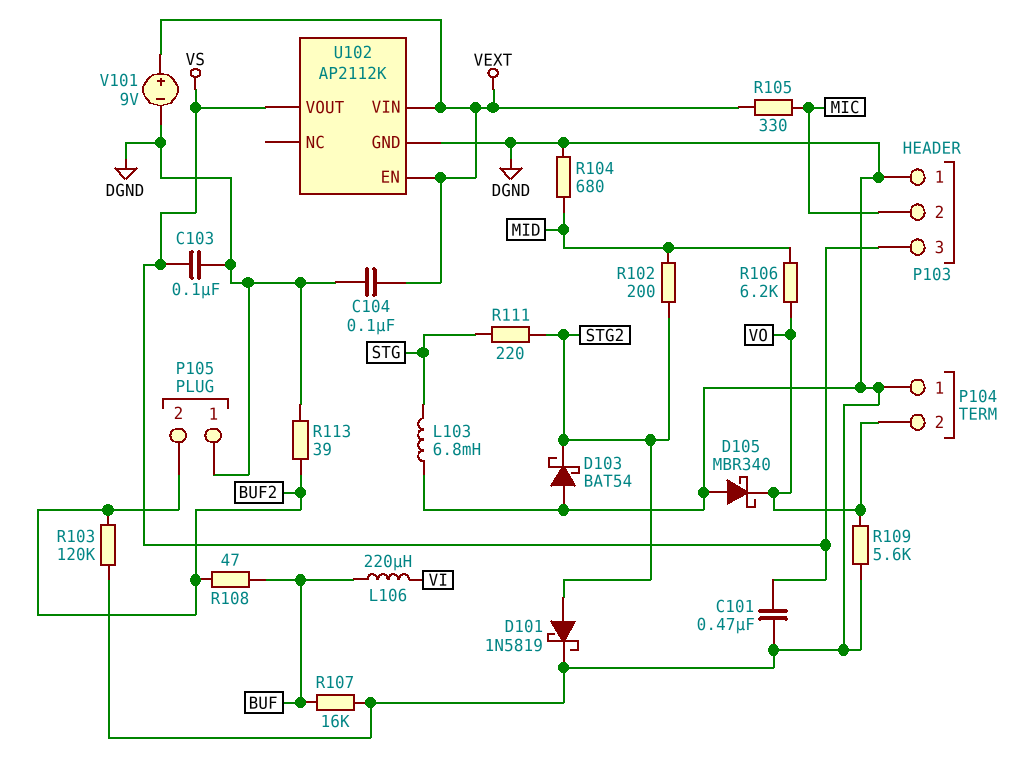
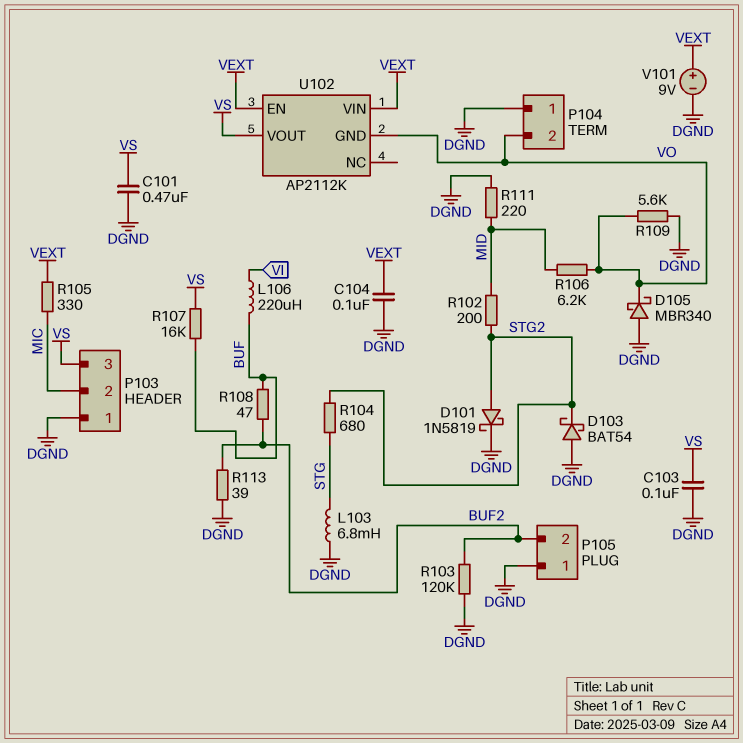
R104: 680 (DGND, MID) -> 680 (STG, STG2)
R107: 16k (BUF, DGND) -> 16k (BUF, VS)
R111: 220 (STG, STG2) -> 220 (DGND, MID)
U102 pin GND: DGND -> VO

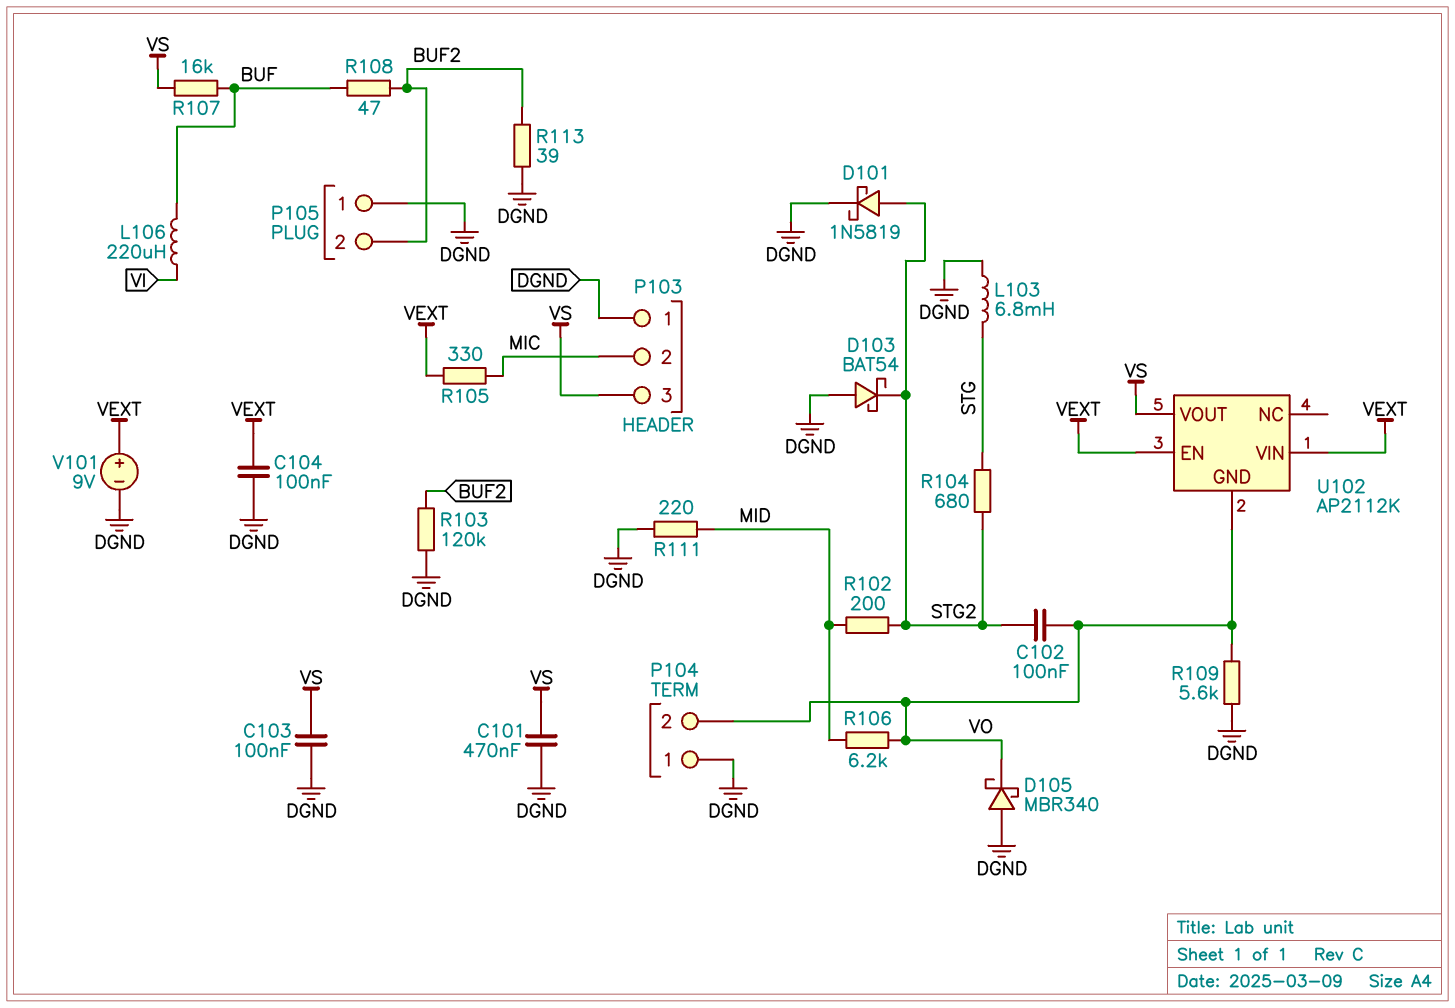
C102: none -> 100nF (STG2, VO)

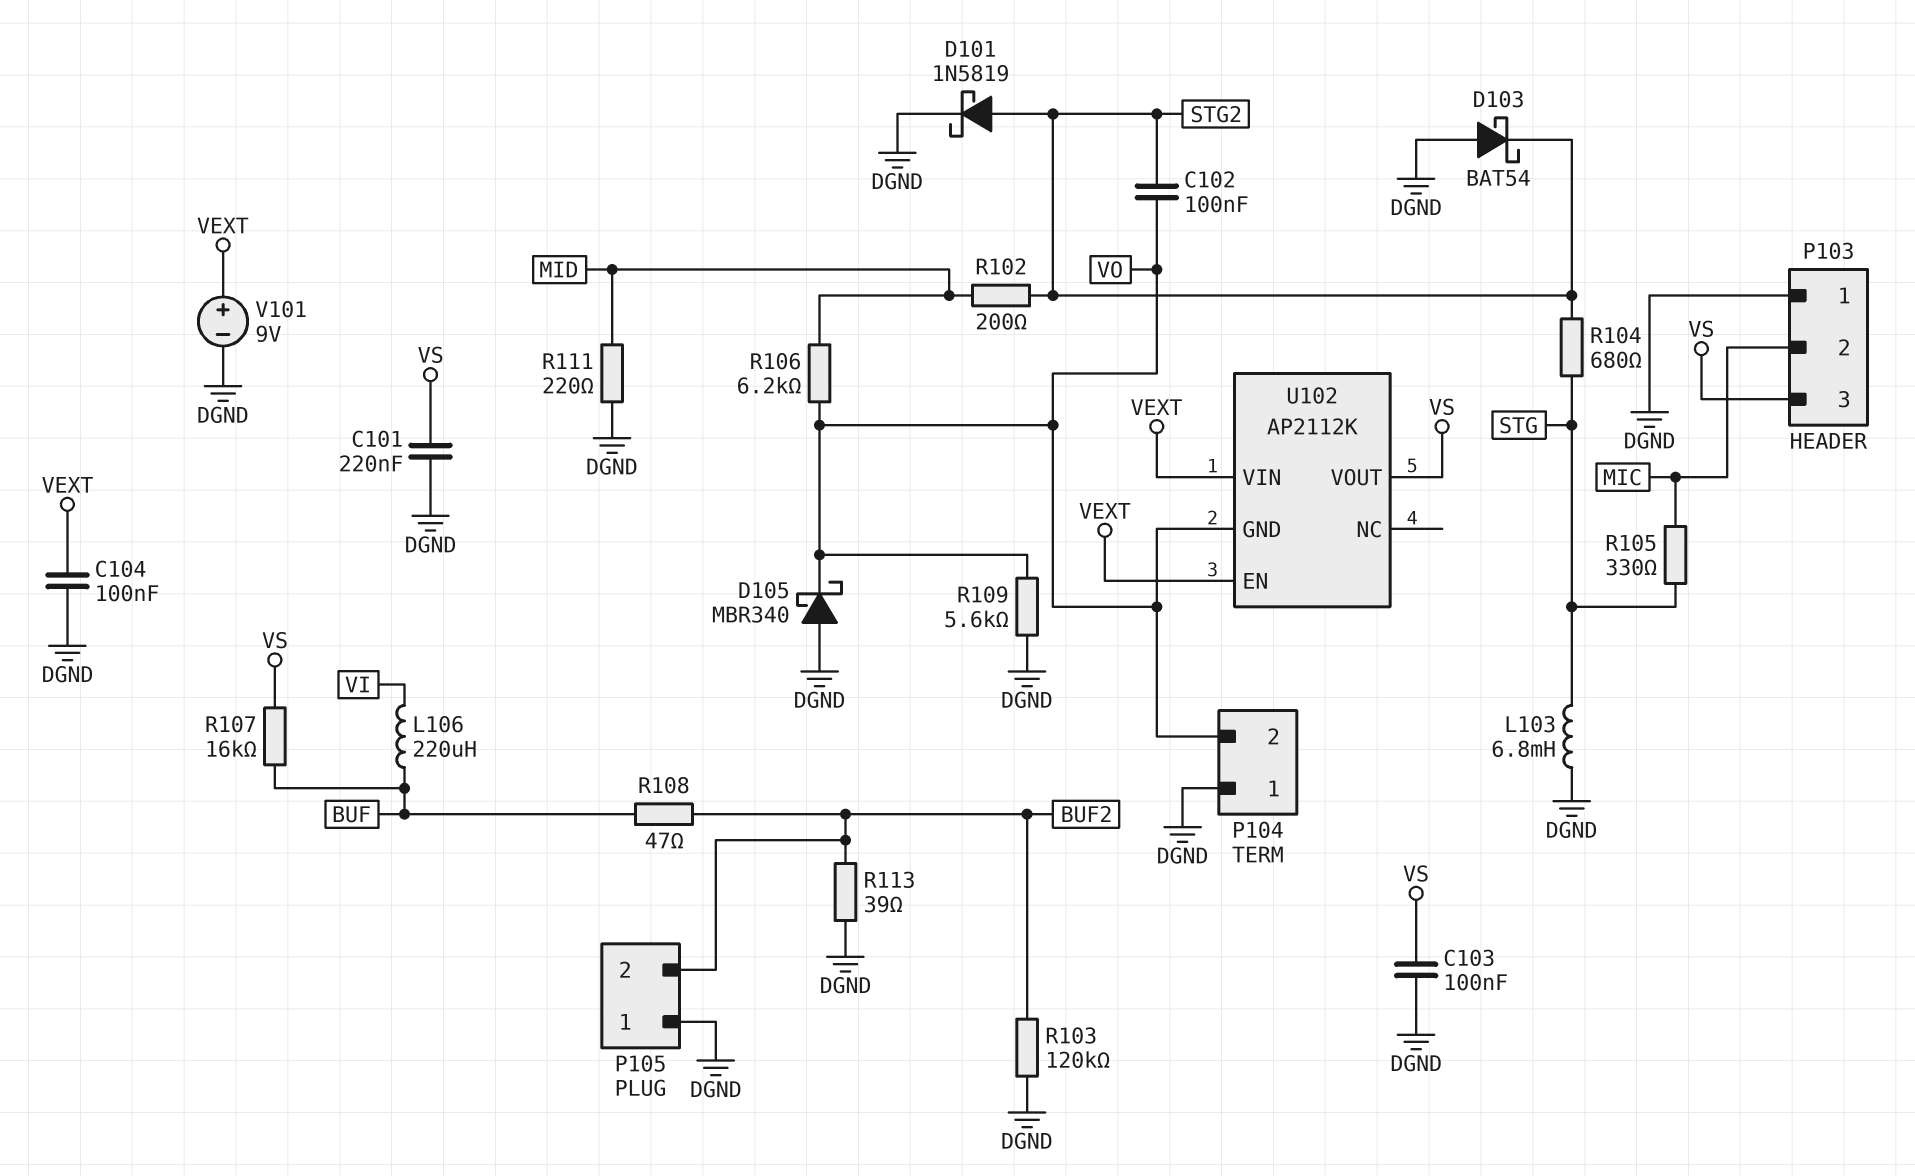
C101: 470nF (DGND, VS) -> 220nF (DGND, VS)
R105: 330 (MIC, VEXT) -> 330 (MIC, STG)

